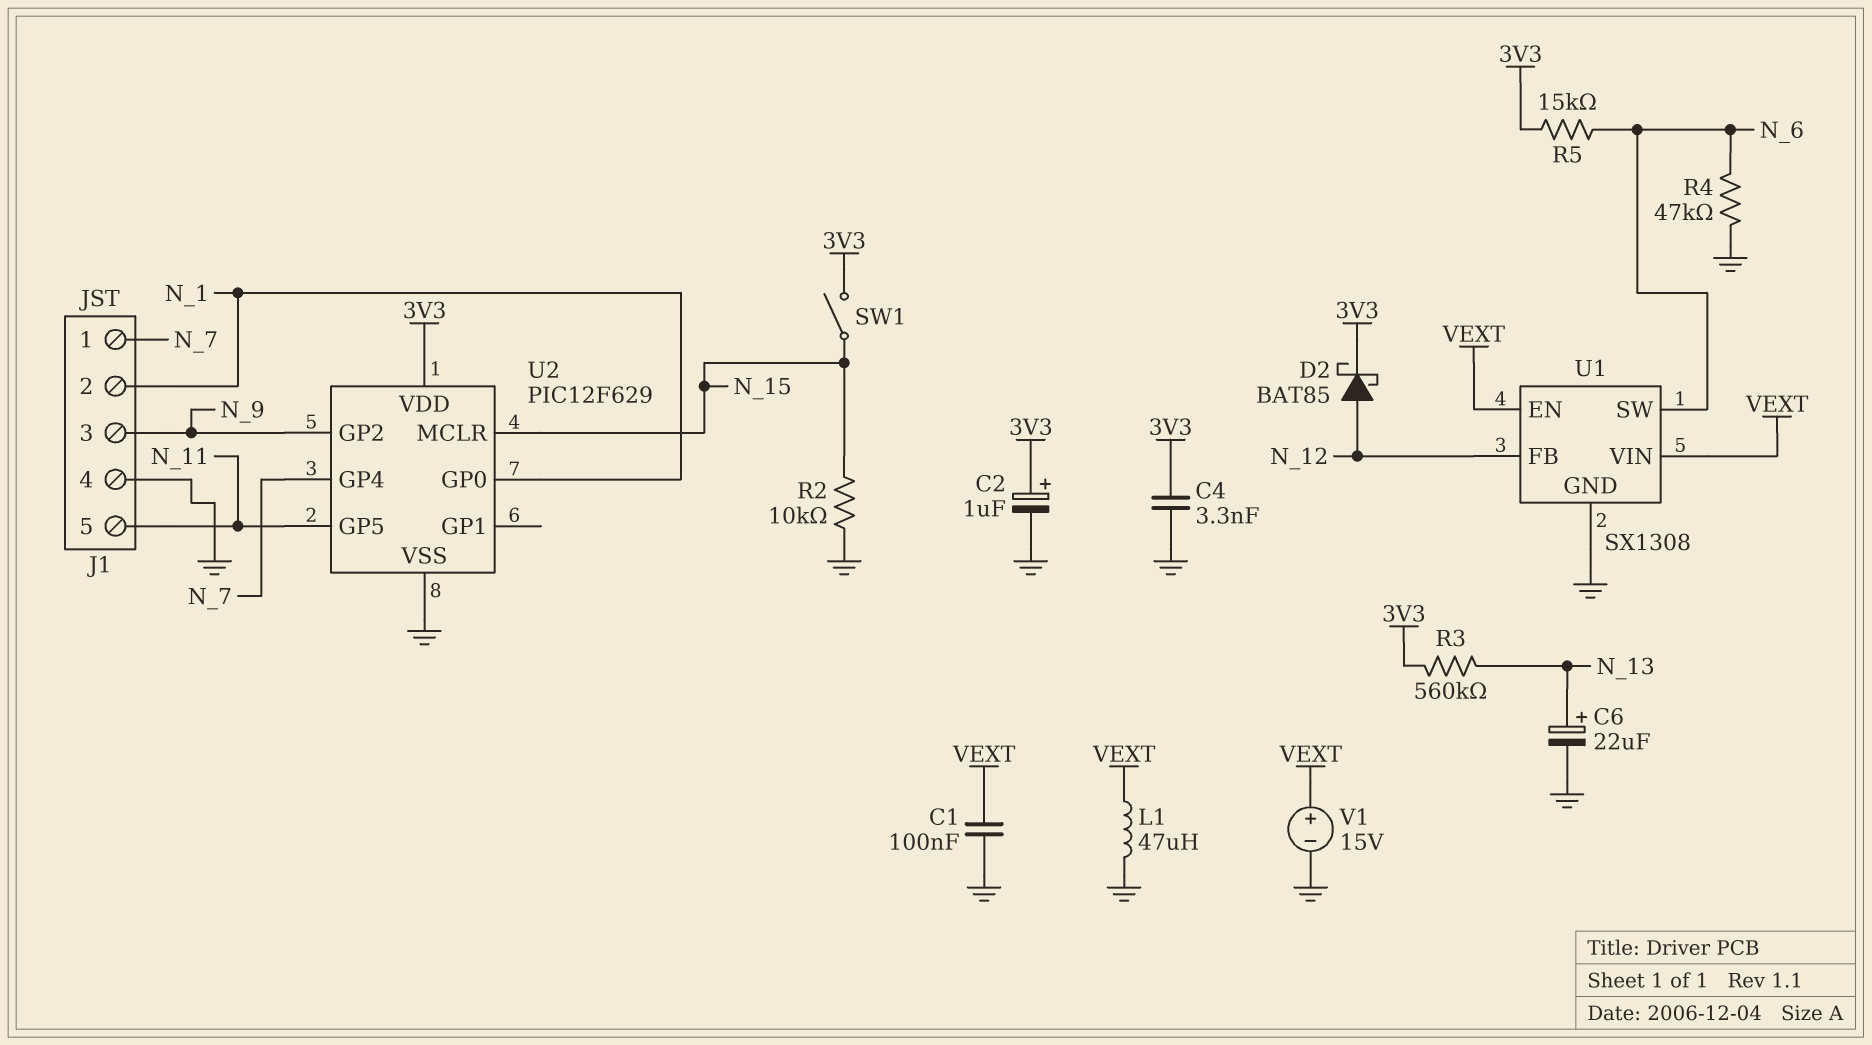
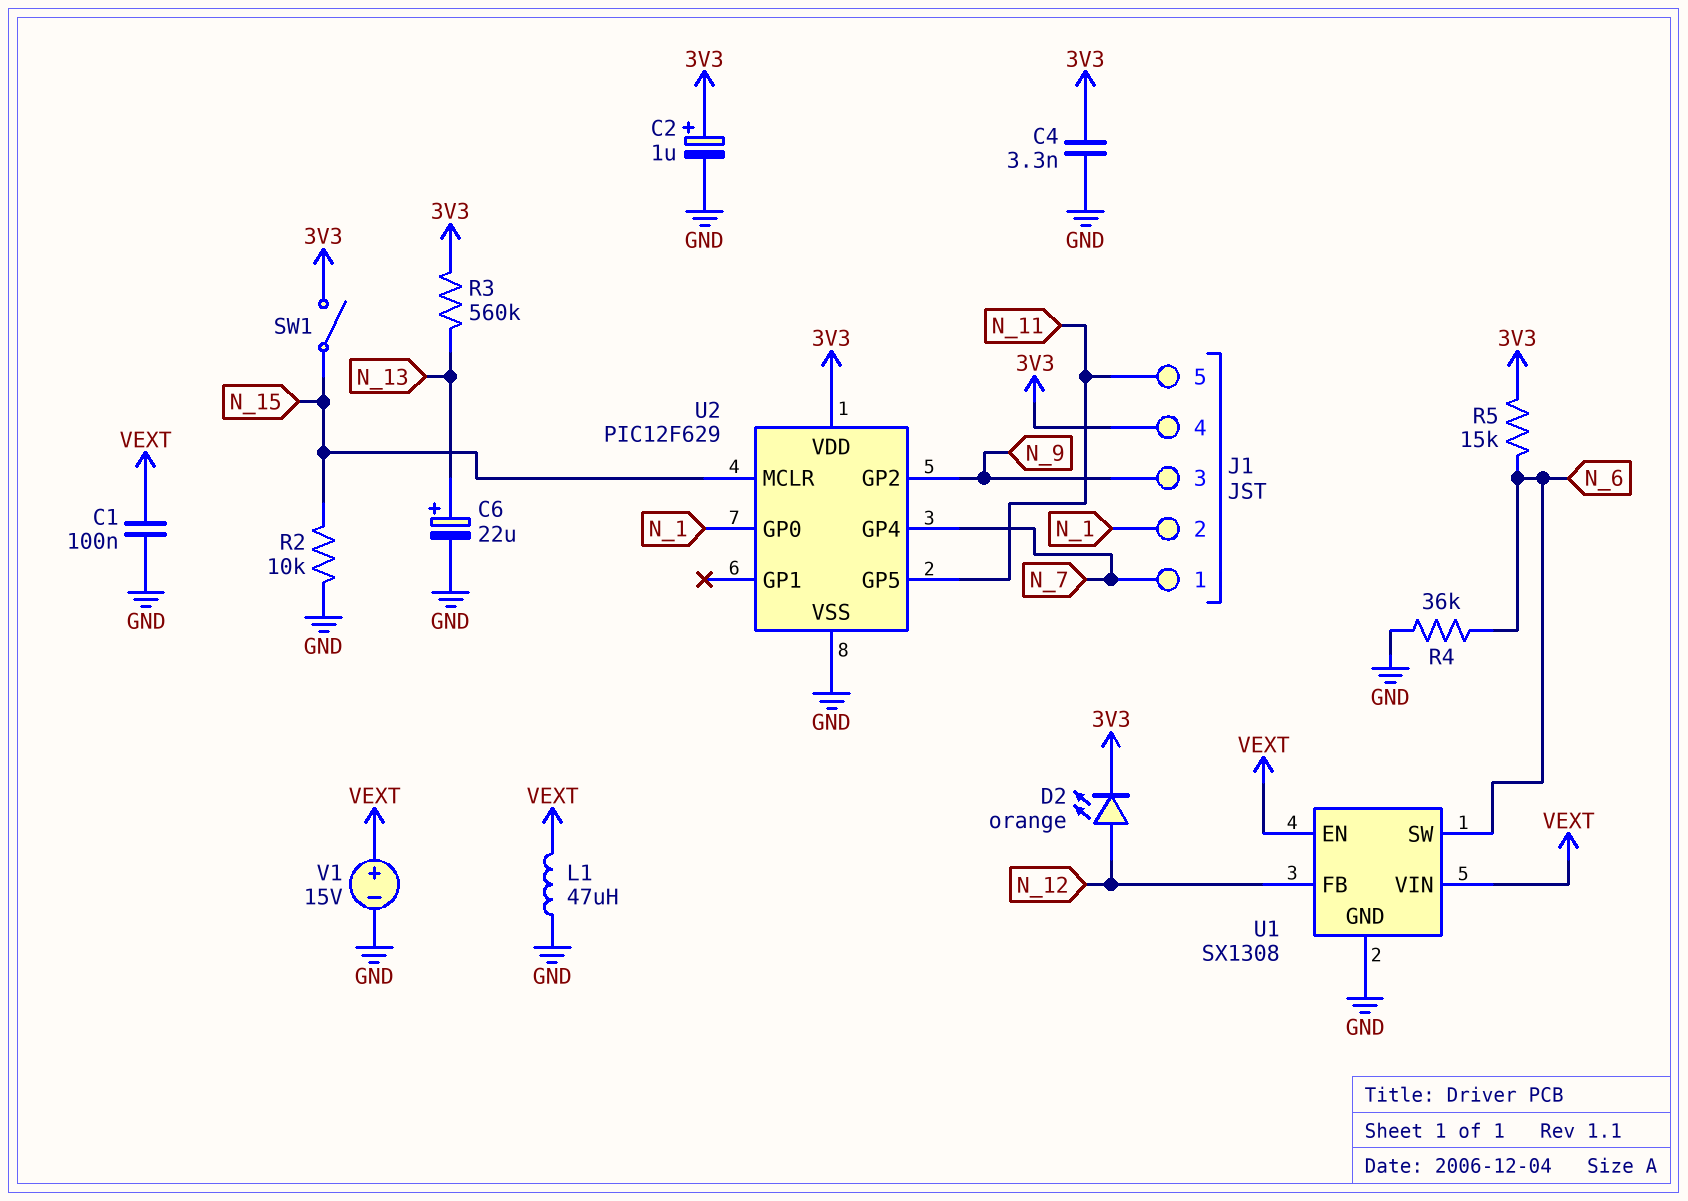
D2: schottky BAT85 (A N_12, K 3V3) -> LED orange (A N_12, K 3V3)
J1 pin 4: GND -> 3V3
R4: 47k (GND, N_6) -> 36k (GND, N_6)

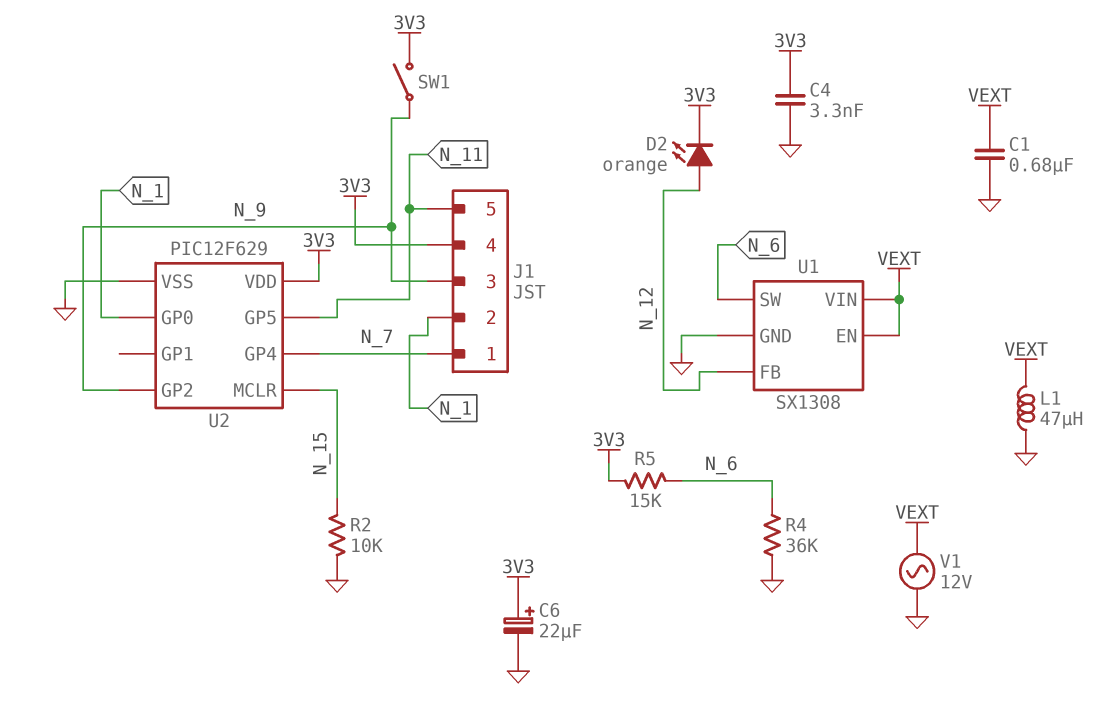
C1: 100nF (GND, VEXT) -> 680nF (GND, VEXT)
C2: 1uF (plus 3V3, minus GND) -> none
C6: 22uF (plus N_13, minus GND) -> 22uF (plus 3V3, minus GND)
R3: 560k (3V3, N_13) -> none
SW1: switch (3V3, N_15) -> switch (3V3, N_9)
V1: 15V (plus VEXT, minus GND) -> AC 12V (GND, VEXT)

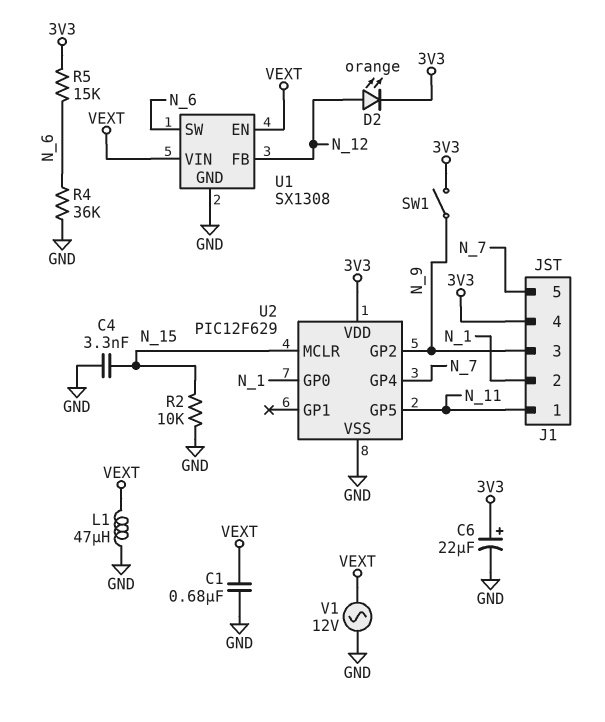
C4: 3.3nF (3V3, GND) -> 3.3nF (GND, N_15)
J1 pin 1: N_7 -> N_11
J1 pin 5: N_11 -> N_7

